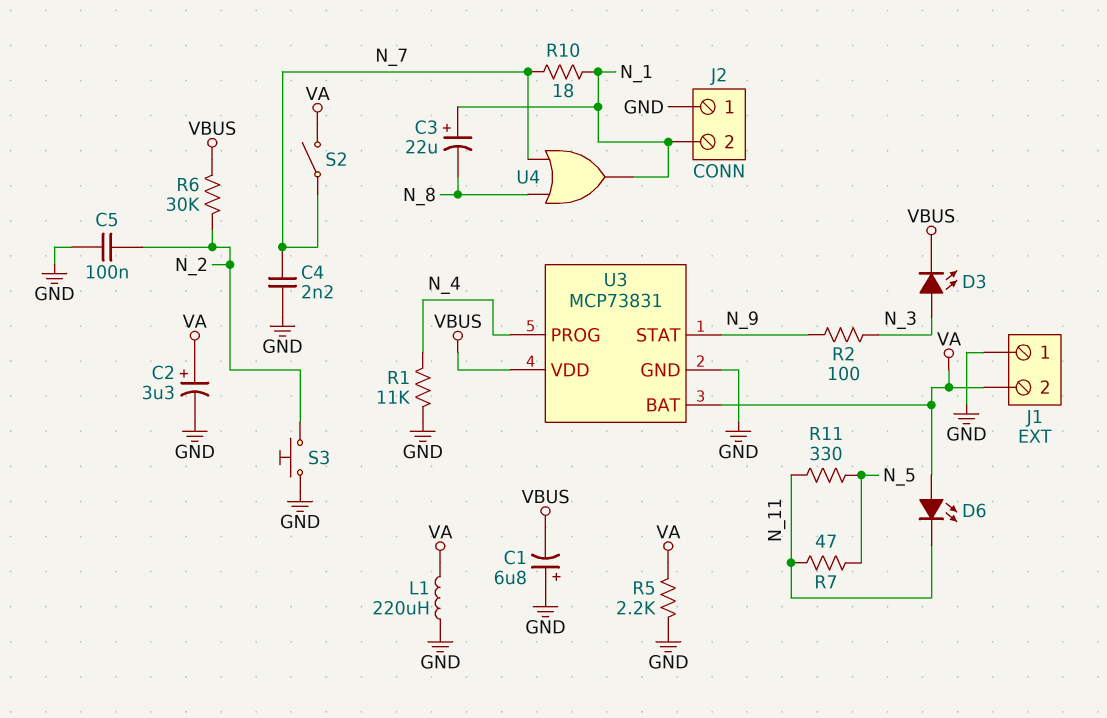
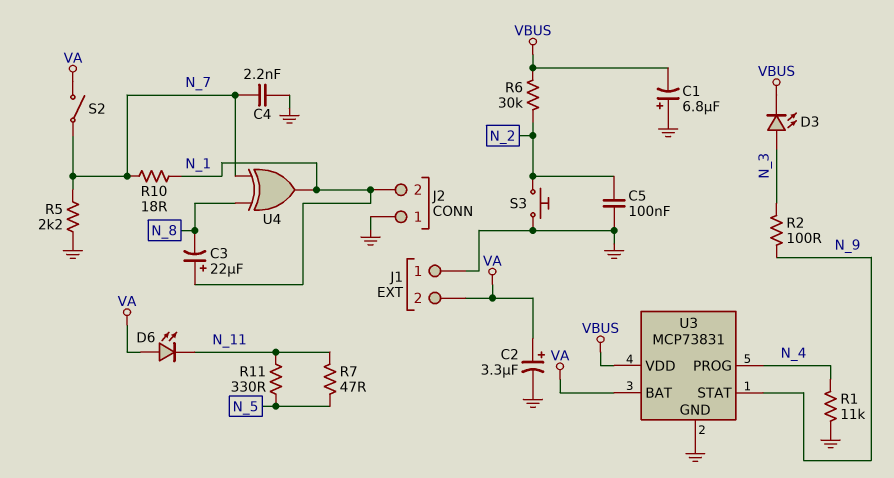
L1: 220uH (GND, VA) -> none
R5: 2.2k (GND, VA) -> 2.2k (GND, N_7)
U4: OR (in N_7, in N_8, out N_1) -> XOR (in N_7, in N_8, out N_1)

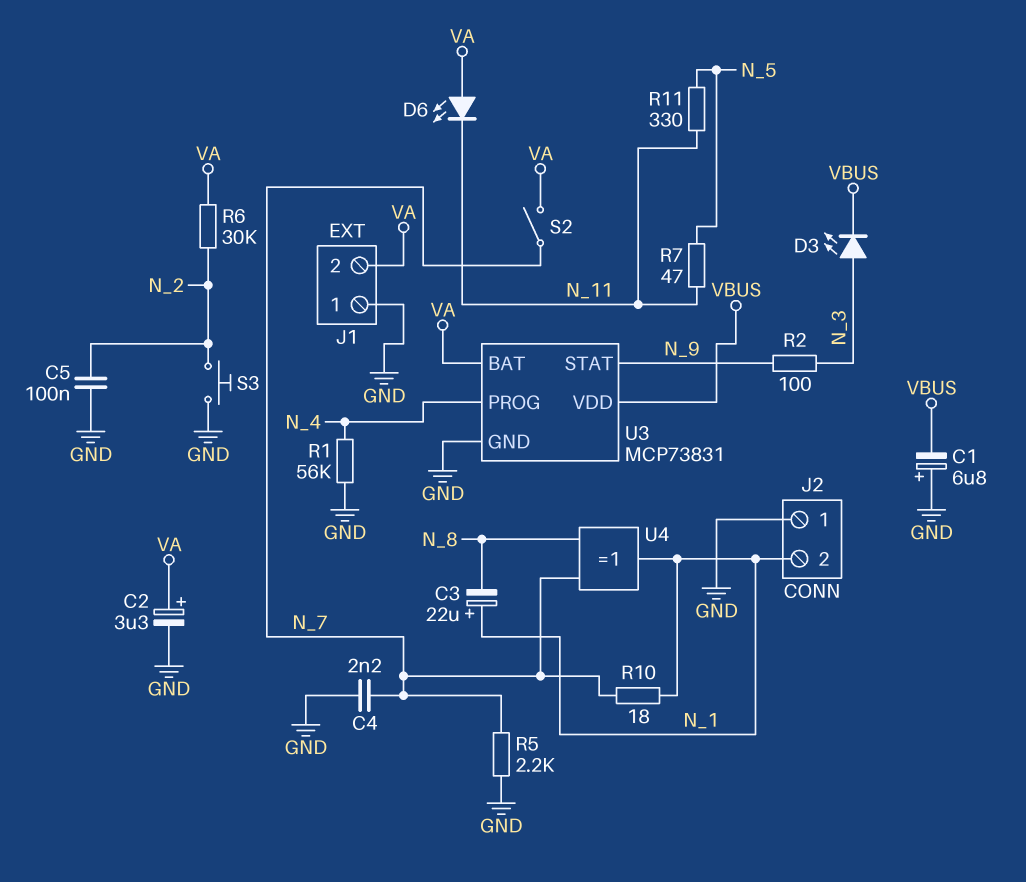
R1: 11k (GND, N_4) -> 56k (GND, N_4)
R6: 30k (N_2, VBUS) -> 30k (N_2, VA)

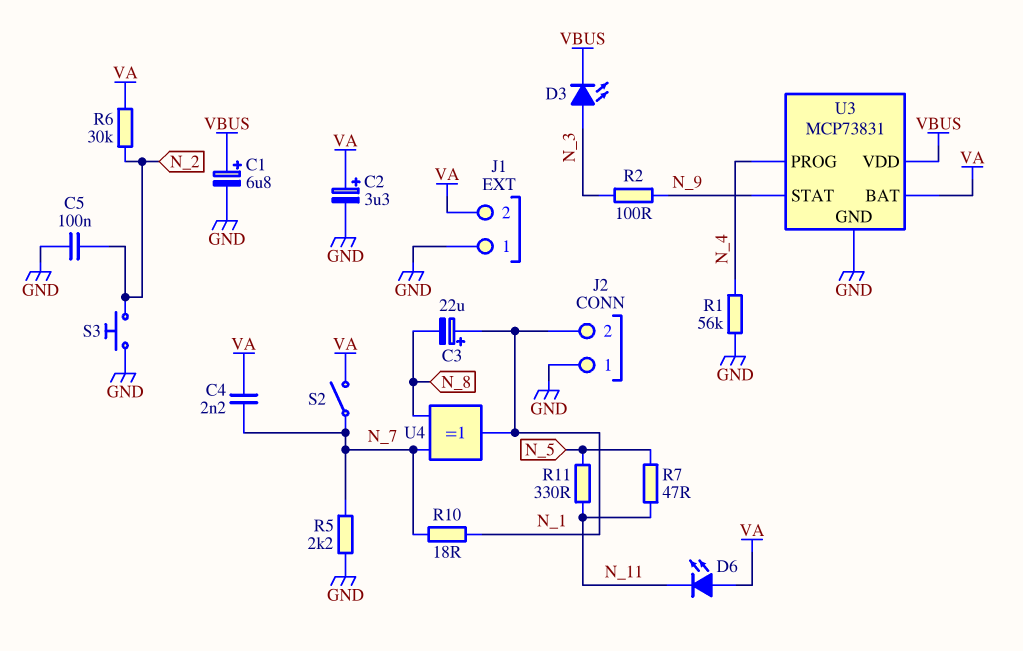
C1: 6.8uF (plus GND, minus VBUS) -> 6.8uF (plus VBUS, minus GND)
C4: 2.2nF (GND, N_7) -> 2.2nF (N_7, VA)

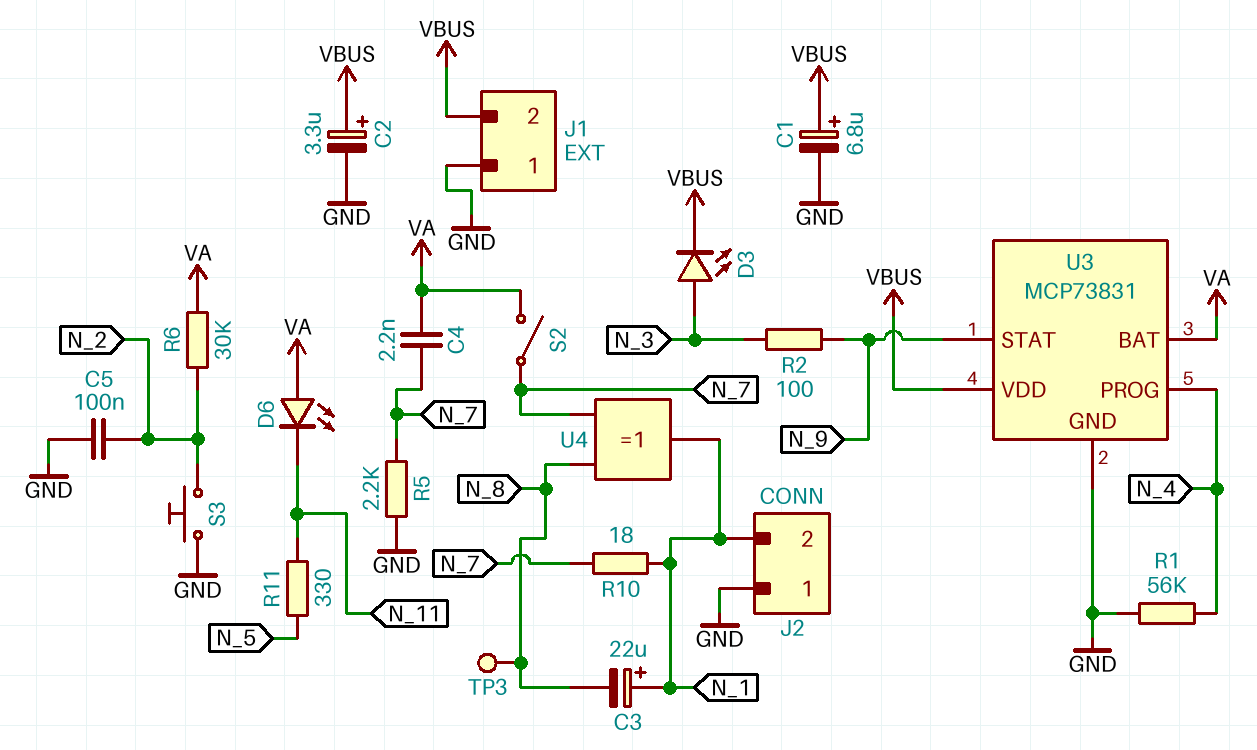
C2: 3.3uF (plus VA, minus GND) -> 3.3uF (plus VBUS, minus GND)
J1 pin 2: VA -> VBUS
R7: 47 (N_5, N_11) -> none
TP3: none -> test point (N_8)

